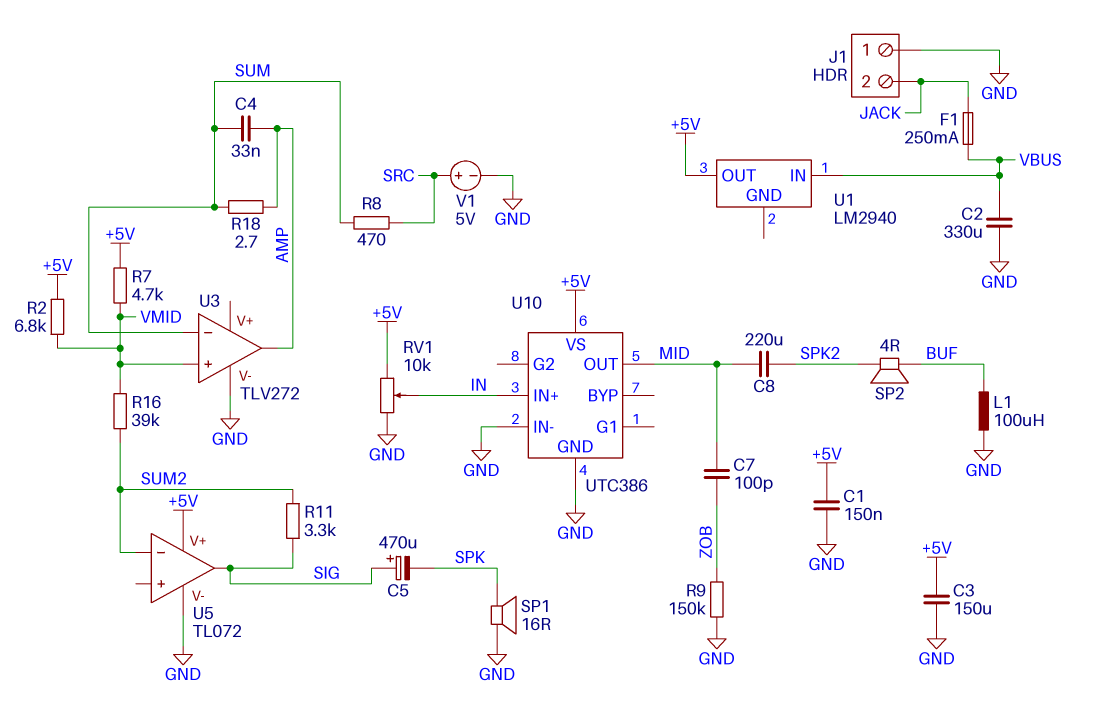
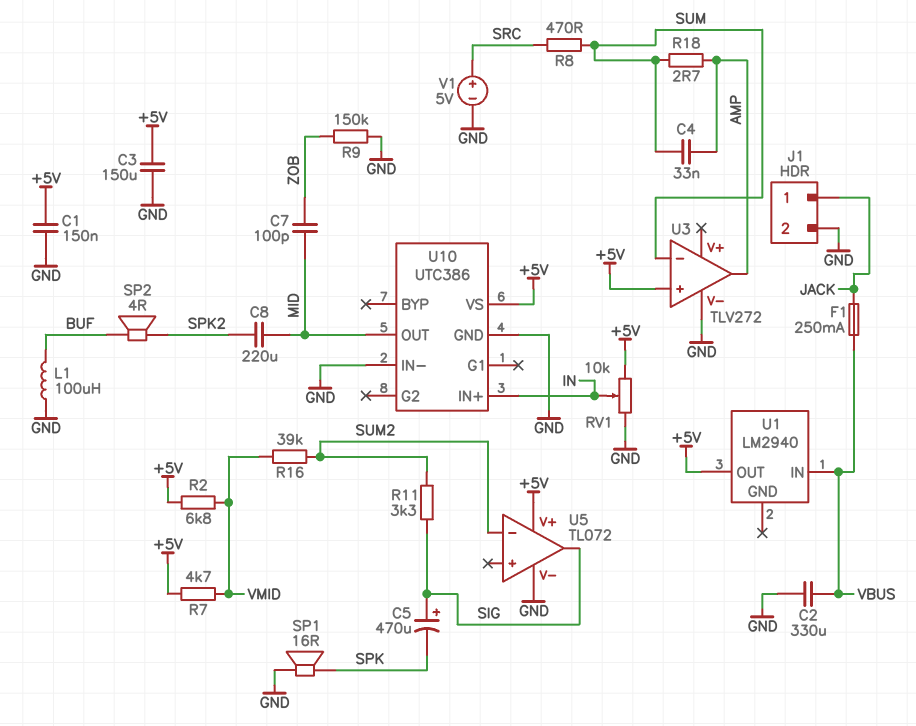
J1 pin 1: GND -> JACK
J1 pin 2: JACK -> GND
U3 pin in+: VMID -> +5V

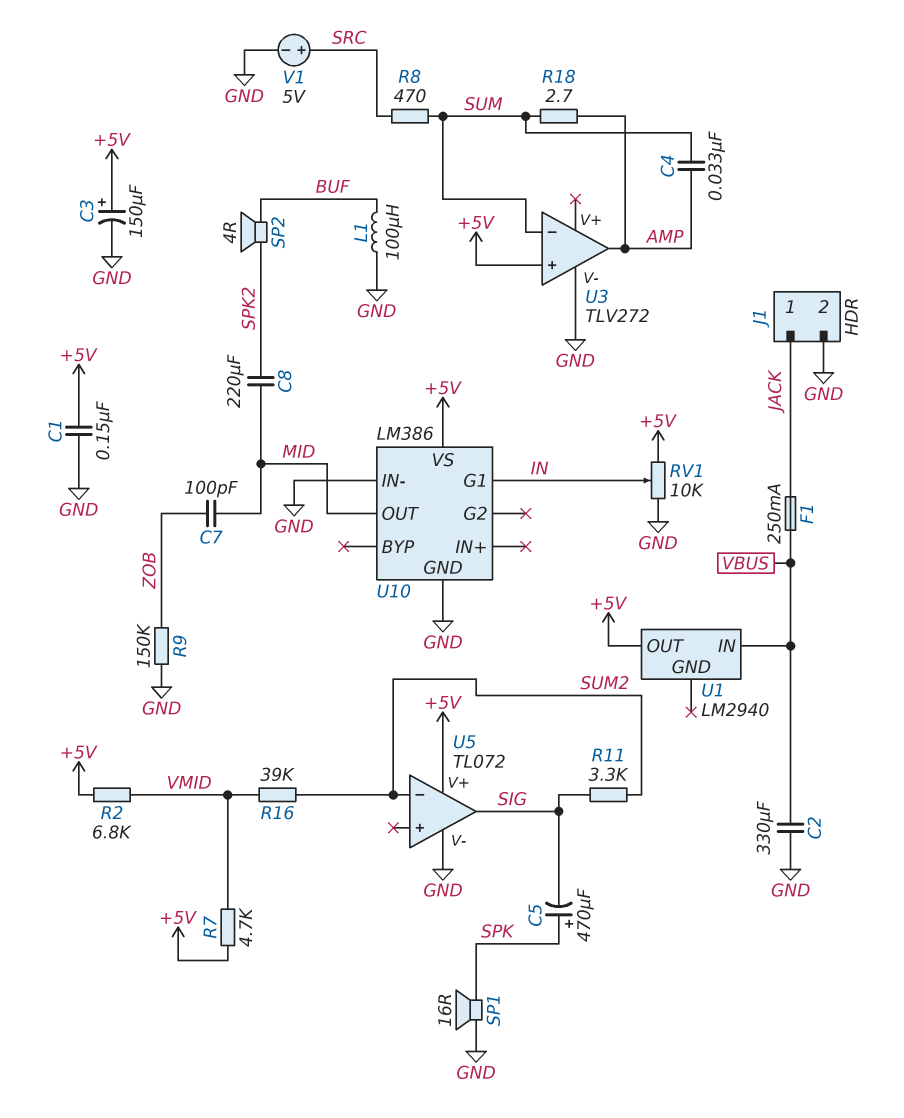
C3: 150uF (+5V, GND) -> 150uF (plus +5V, minus GND)
C5: 470uF (plus SIG, minus SPK) -> 470uF (plus SPK, minus SIG)
U10: UTC386 -> LM386
U10 pin G1: none -> IN
U10 pin IN+: IN -> none

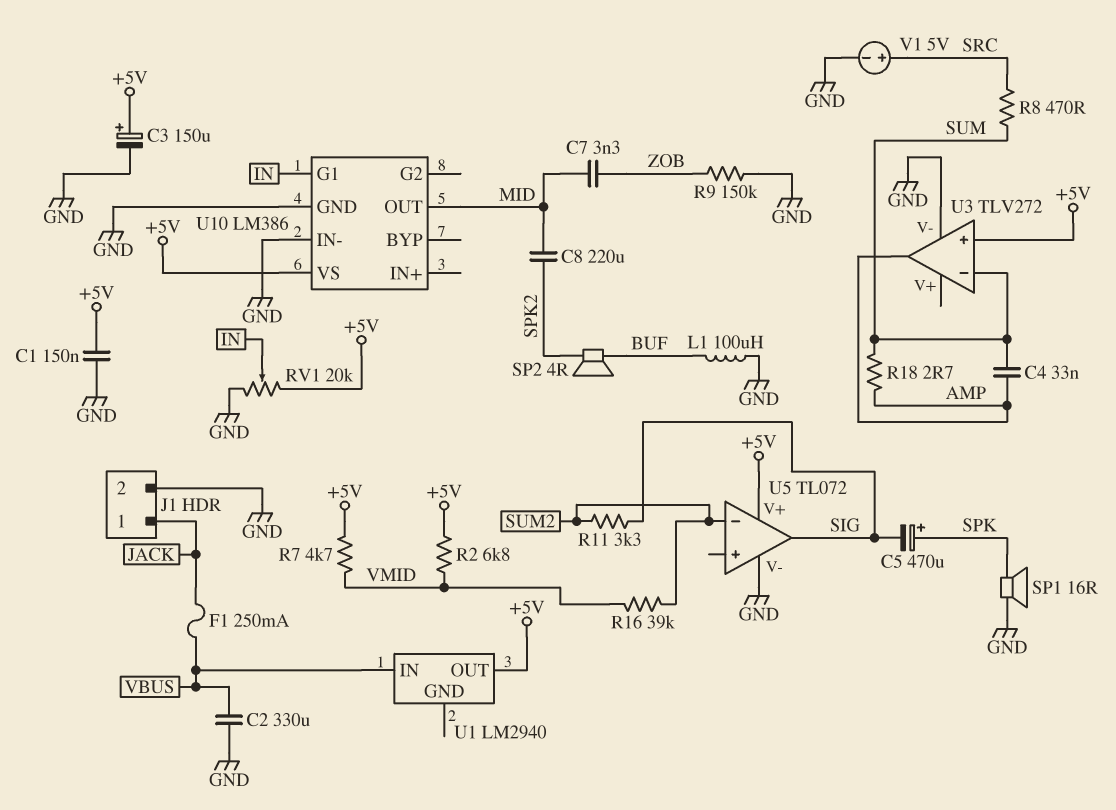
C7: 100pF (MID, ZOB) -> 3.3nF (MID, ZOB)
RV1: 10k (+5V, GND, wiper IN) -> 20k (+5V, GND, wiper IN)

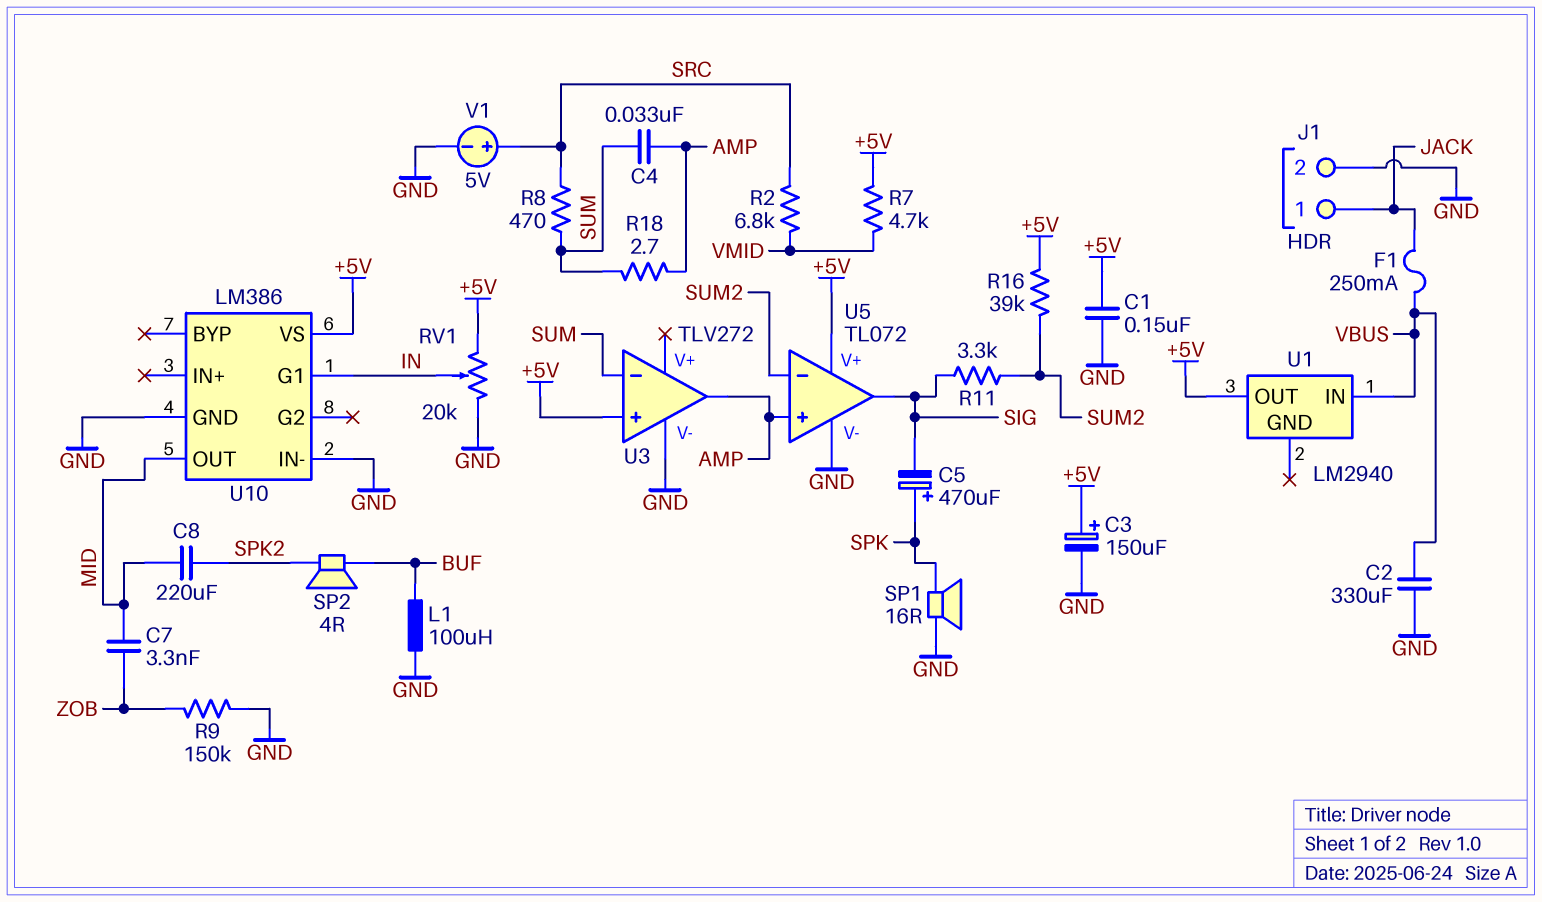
R2: 6.8k (+5V, VMID) -> 6.8k (SRC, VMID)
R16: 39k (SUM2, VMID) -> 39k (+5V, SUM2)
U5 pin in+: none -> AMP

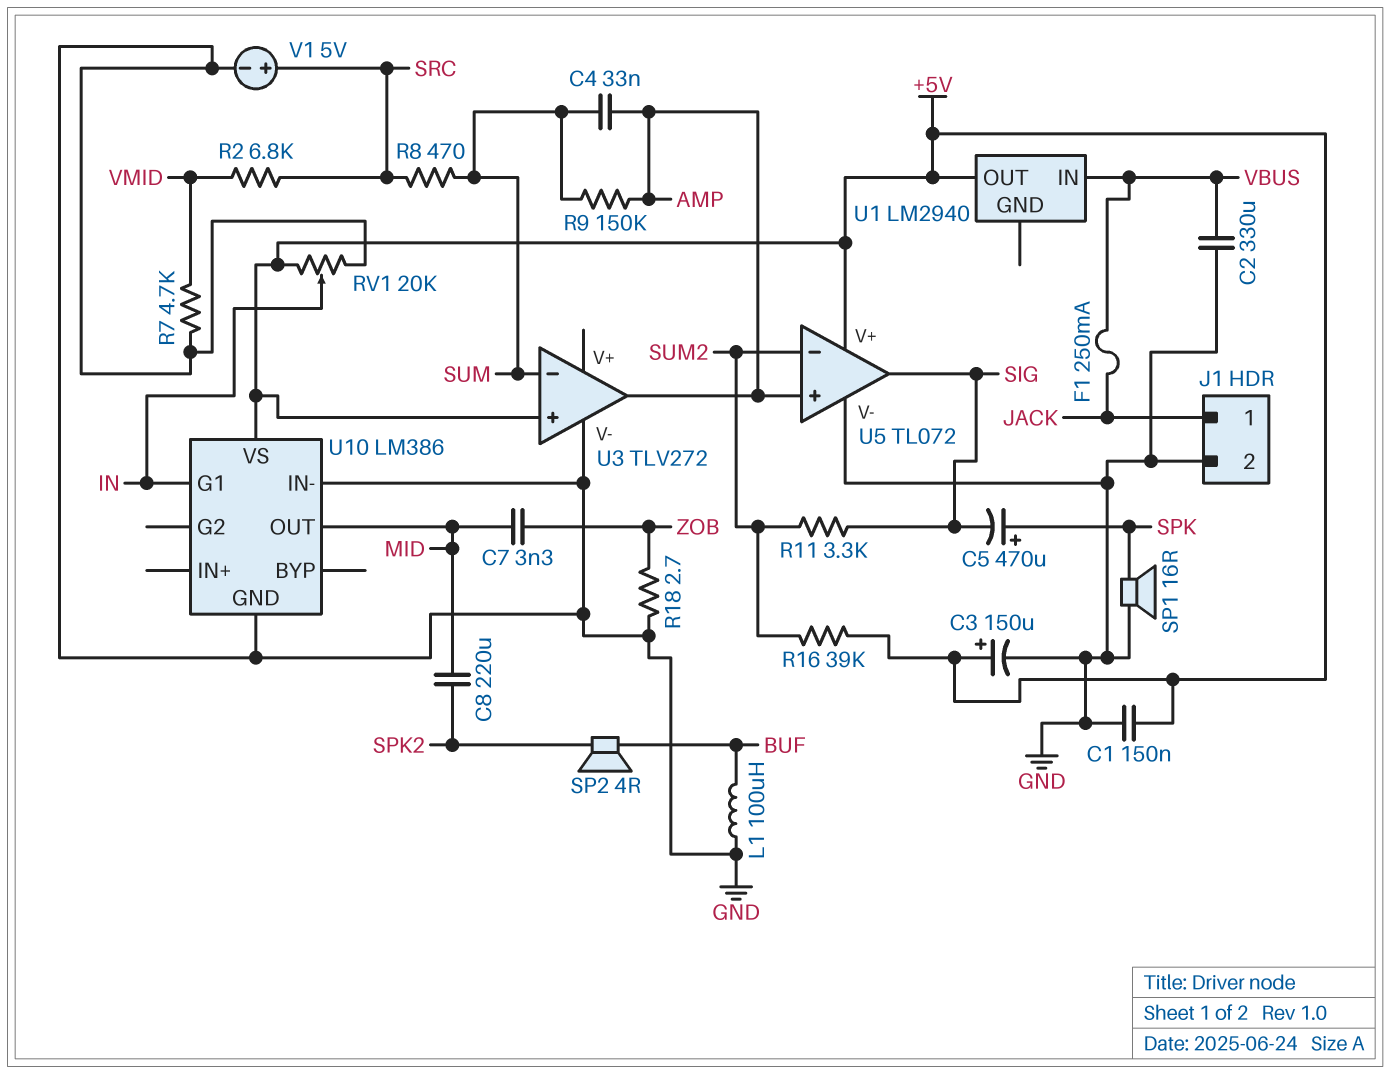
R7: 4.7k (+5V, VMID) -> 4.7k (GND, VMID)
R9: 150k (GND, ZOB) -> 150k (AMP, SUM)
R18: 2.7 (AMP, SUM) -> 2.7 (GND, ZOB)

